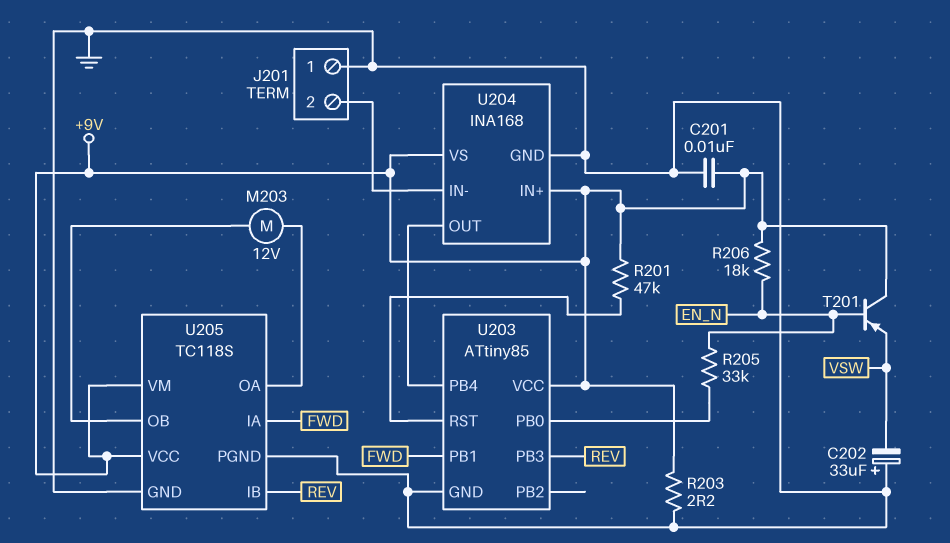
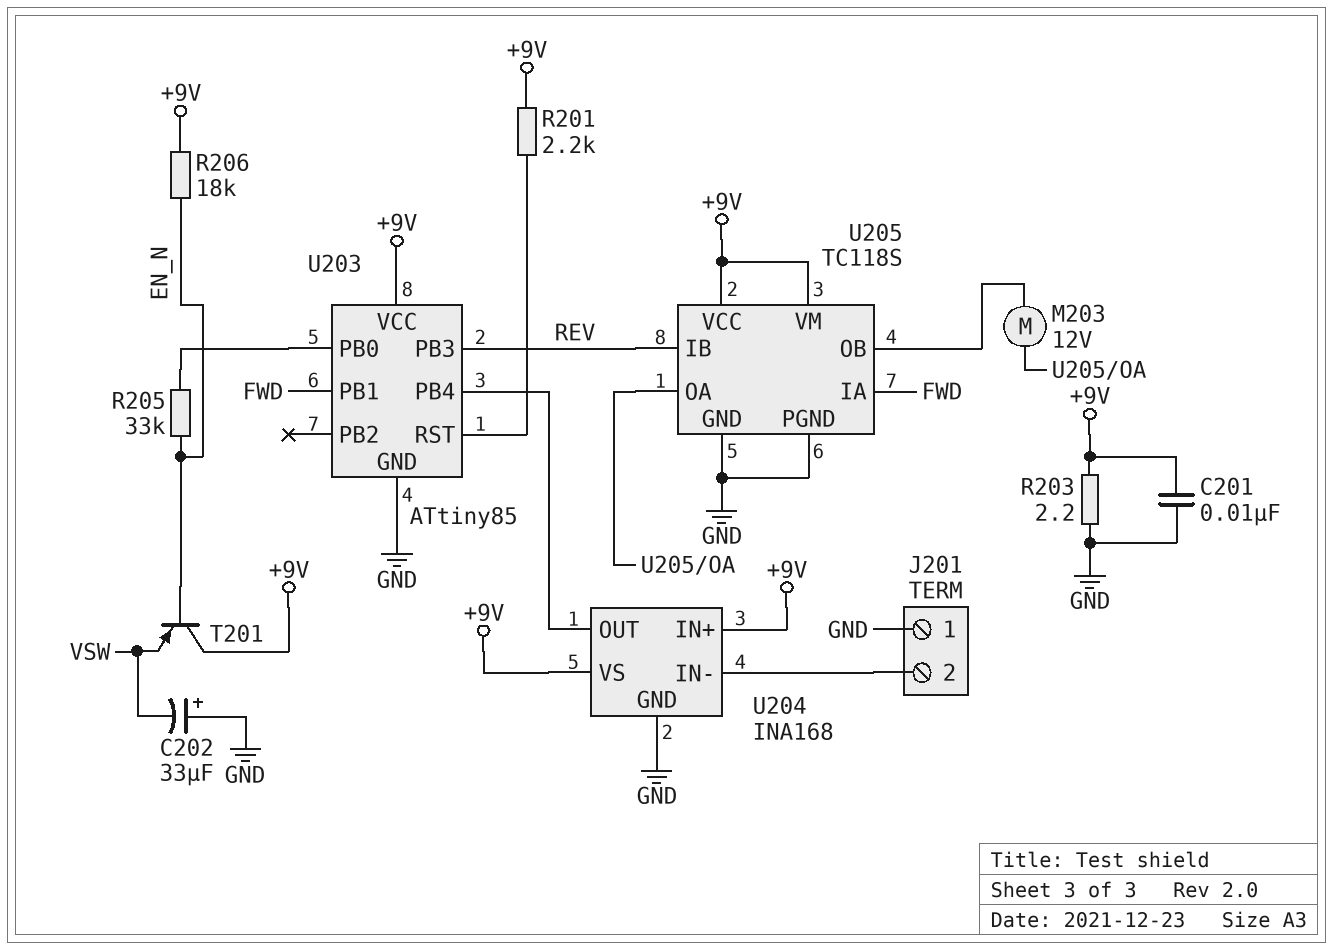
R201: 47k (+9V, U203/RST) -> 2.2k (+9V, U203/RST)

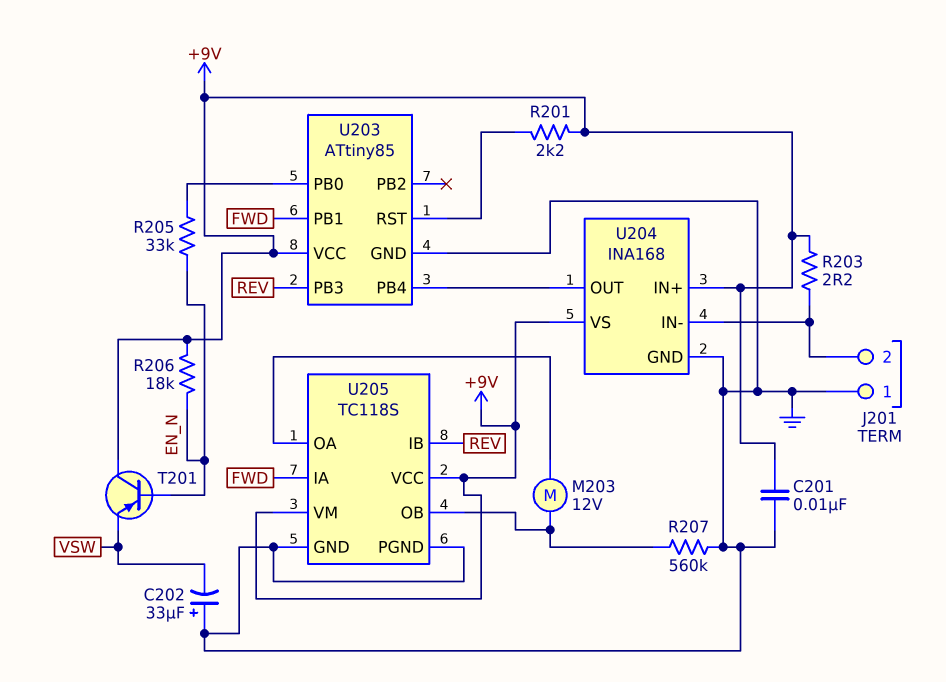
R203: 2.2 (+9V, GND) -> 2.2 (+9V, J201/2)
R207: none -> 560k (GND, U205/OB)

